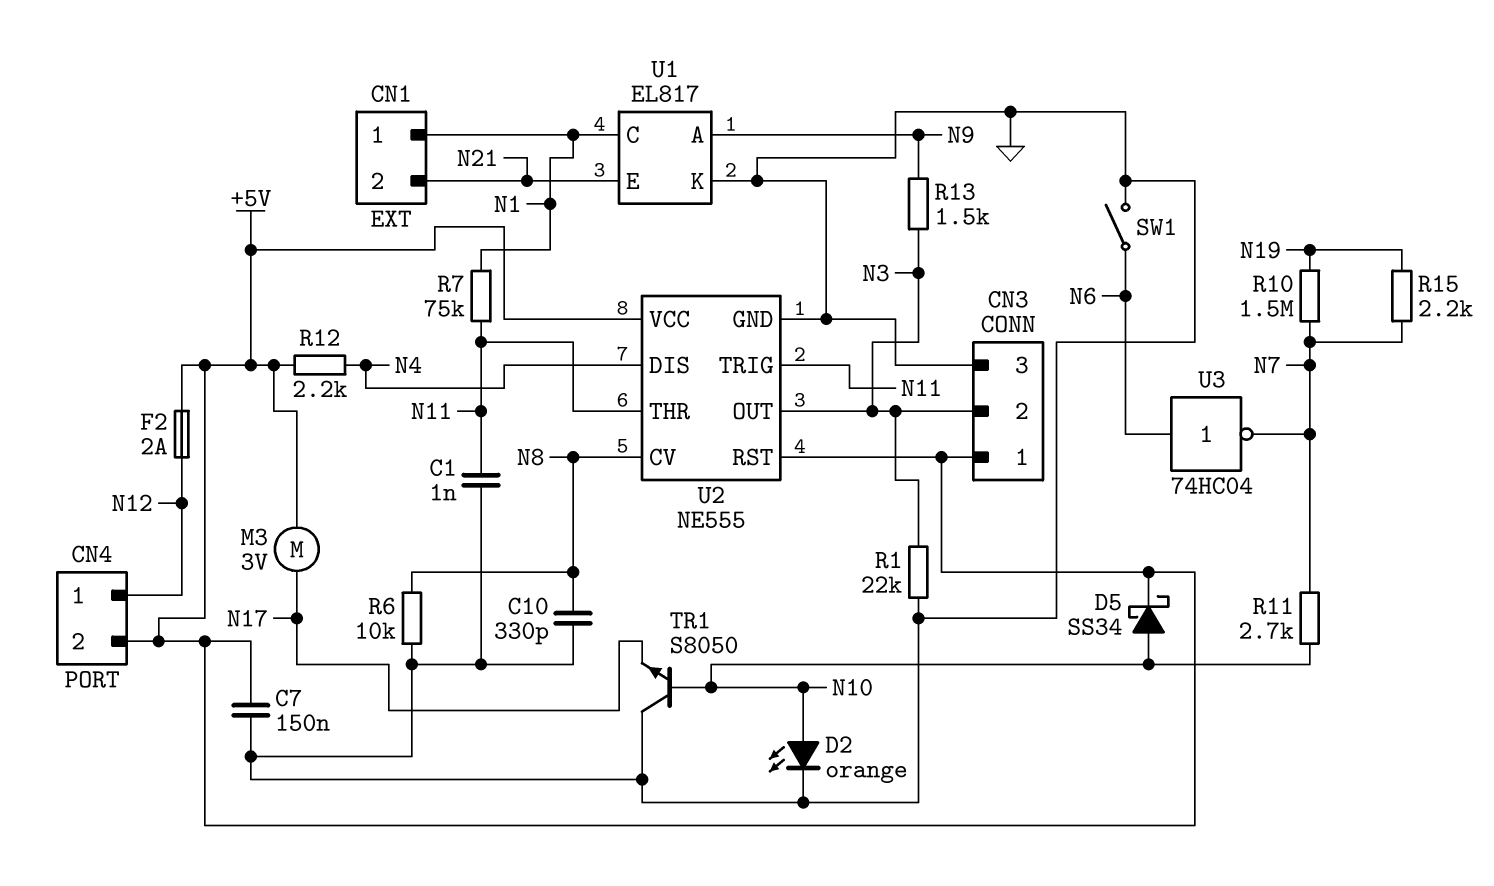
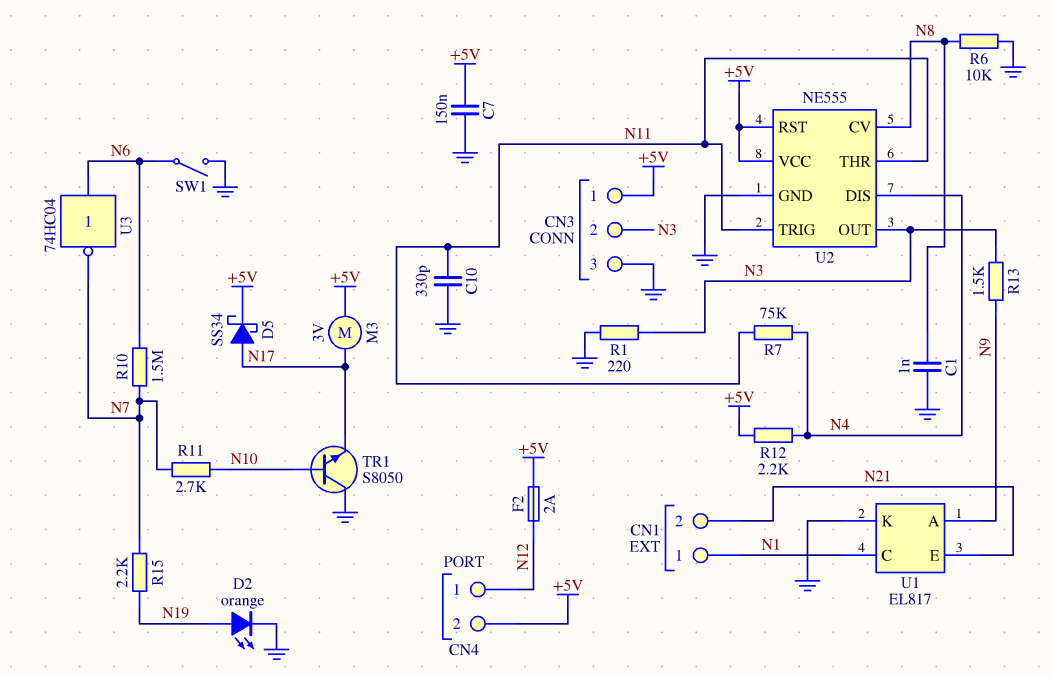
C1: 1nF (GND, N11) -> 1nF (GND, N8)
C10: 330pF (GND, N8) -> 330pF (GND, N11)
D2: LED orange (A N10, K GND) -> LED orange (A N19, K GND)
D5: schottky SS34 (A N10, K +5V) -> schottky SS34 (A N17, K +5V)
R1: 22k (GND, N3) -> 220 (GND, N3)
R7: 75k (N1, N11) -> 75k (N4, N11)
R10: 1.5M (N7, N19) -> 1.5M (N6, N7)

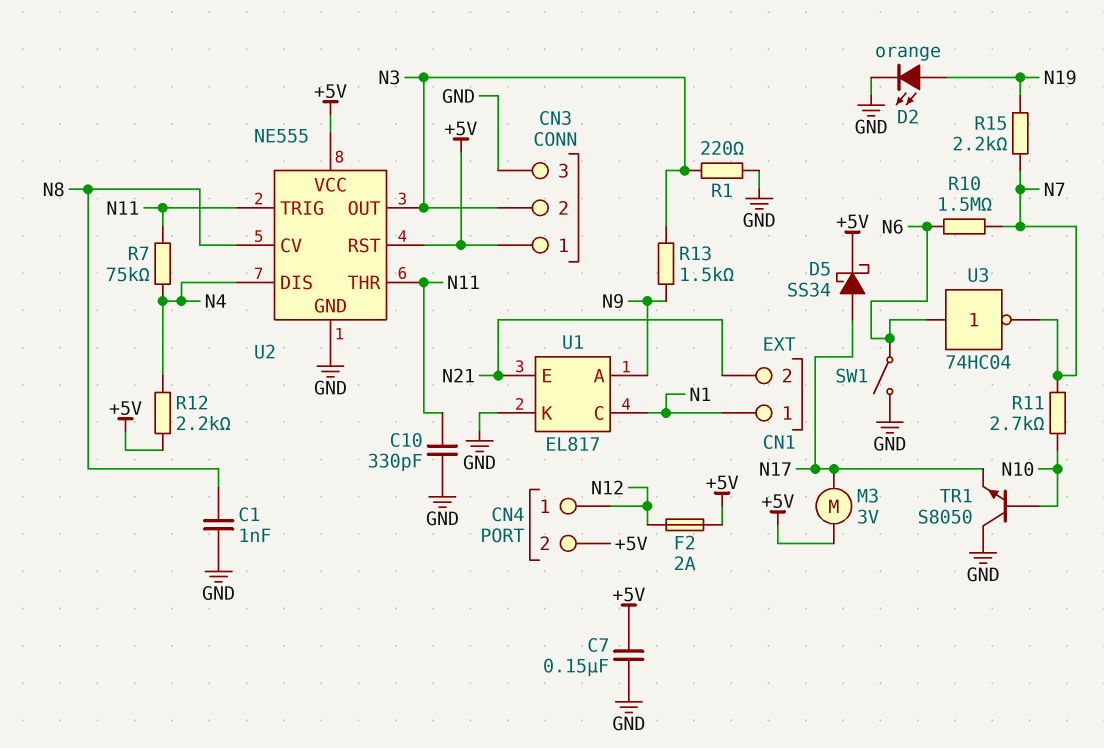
R6: 10k (GND, N8) -> none

